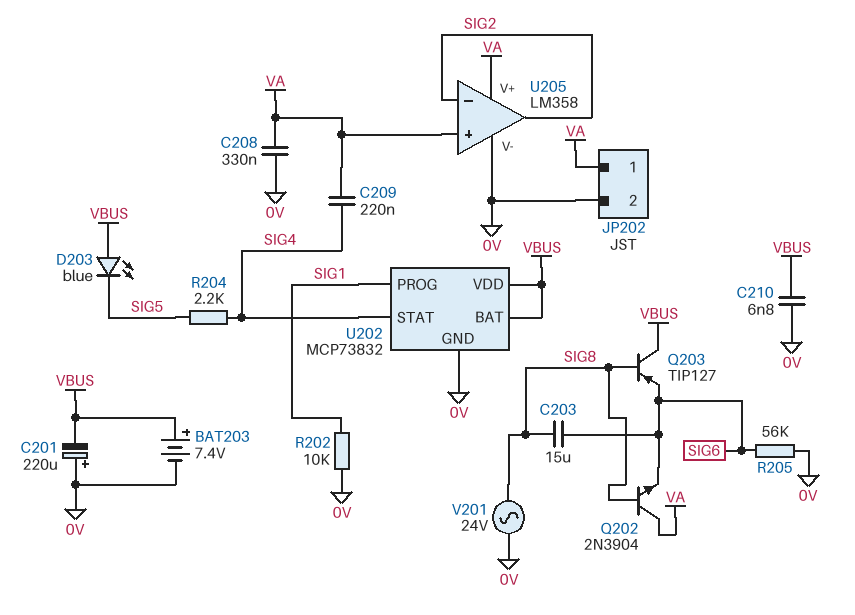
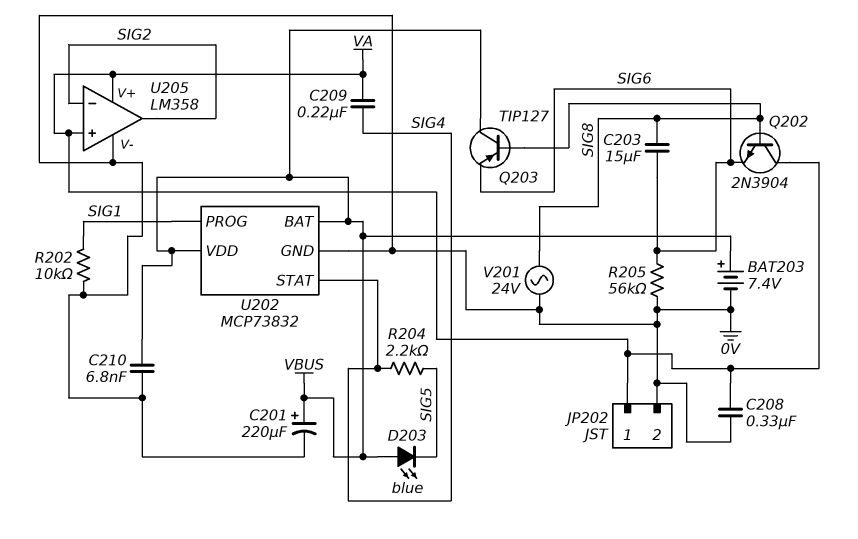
C201: 220uF (plus 0V, minus VBUS) -> 220uF (plus VBUS, minus 0V)

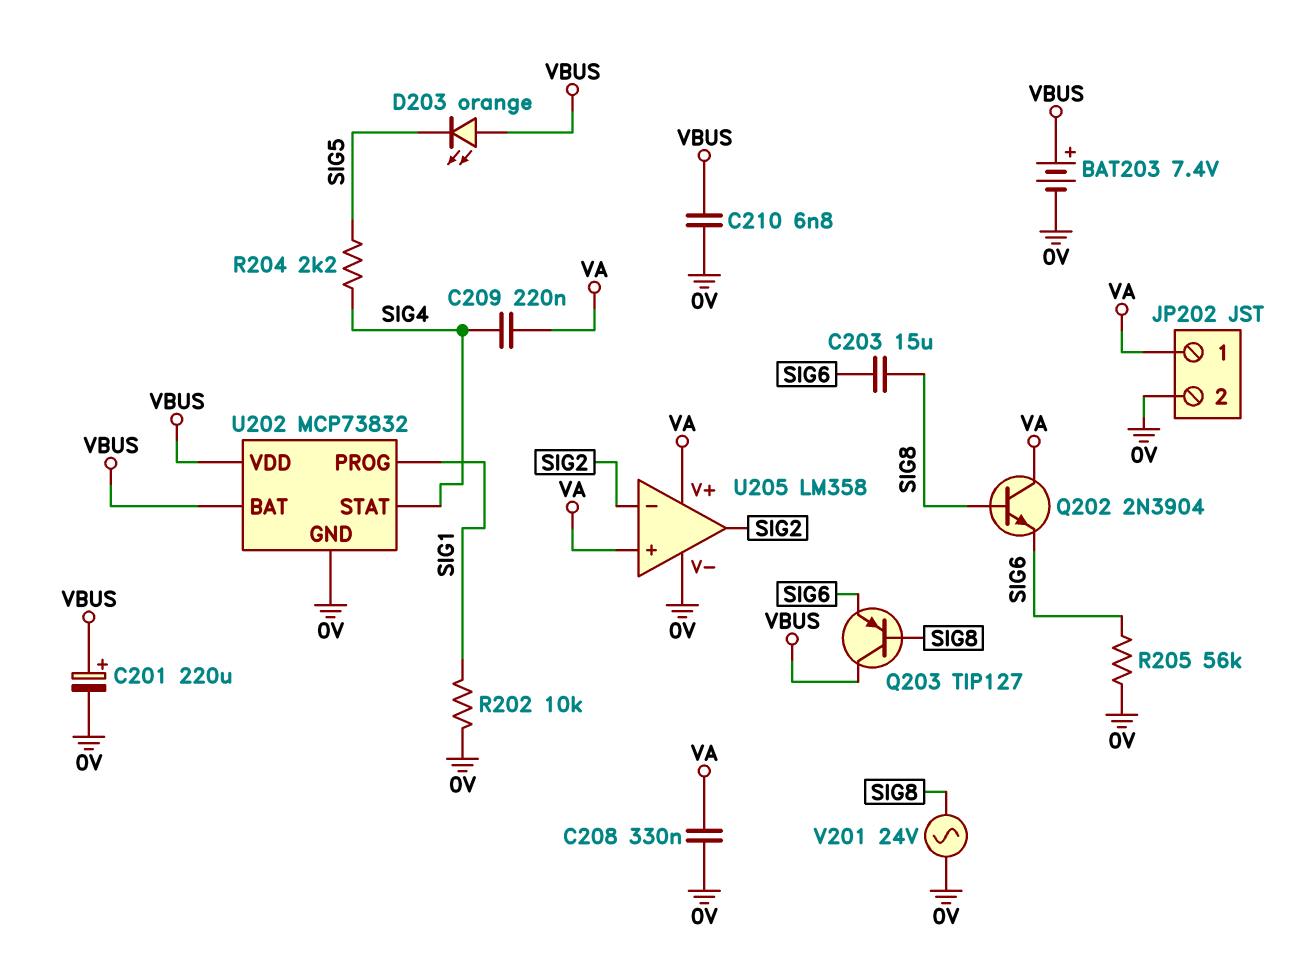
D203: LED blue (A VBUS, K SIG5) -> LED orange (A VBUS, K SIG5)

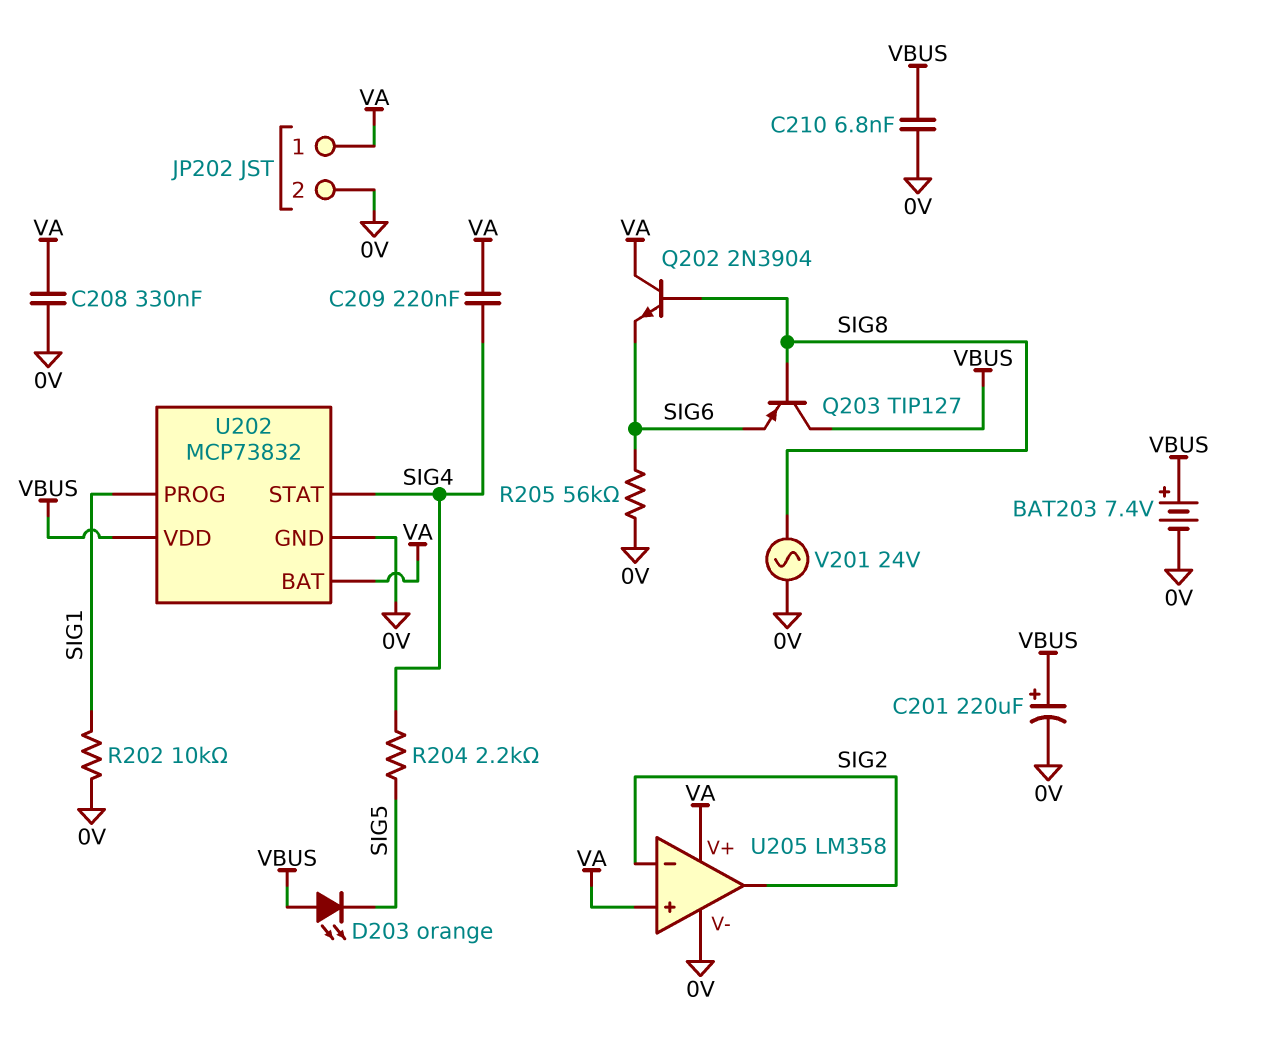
C203: 15uF (SIG6, SIG8) -> none
U202 pin BAT: VBUS -> VA

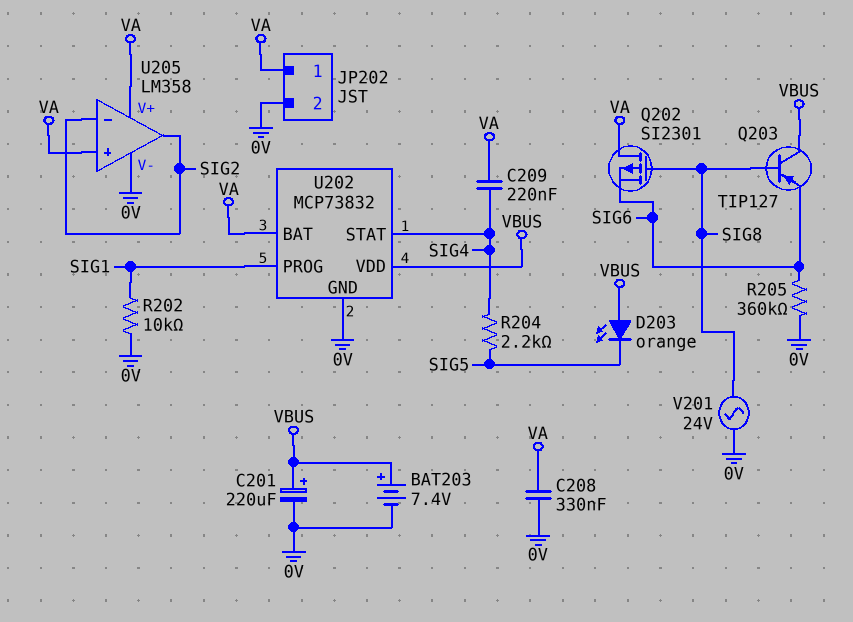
C210: 6.8nF (0V, VBUS) -> none
Q202: NPN 2N3904 (B SIG8, C VA, E SIG6) -> PMOS SI2301 (G SIG8, D VA, S SIG6)
R205: 56k (0V, SIG6) -> 360k (0V, SIG6)

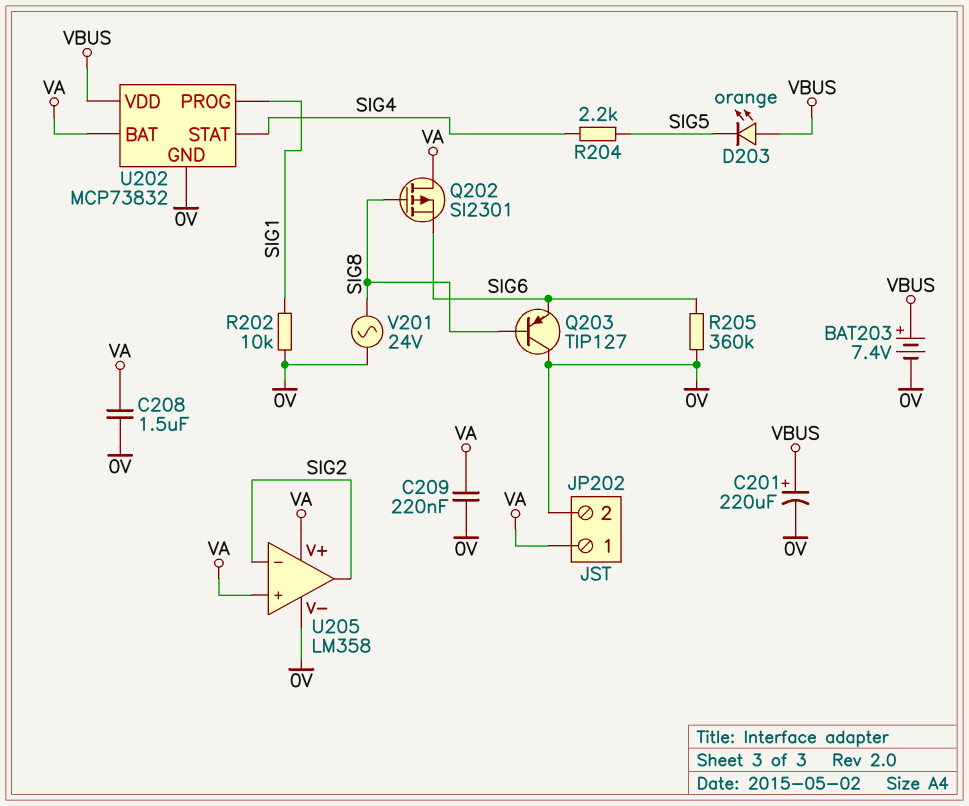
C208: 330nF (0V, VA) -> 1.5uF (0V, VA)
C209: 220nF (SIG4, VA) -> 220nF (0V, VA)
Q203: PNP TIP127 (B SIG8, C VBUS, E SIG6) -> PNP TIP127 (B SIG8, C 0V, E SIG6)

